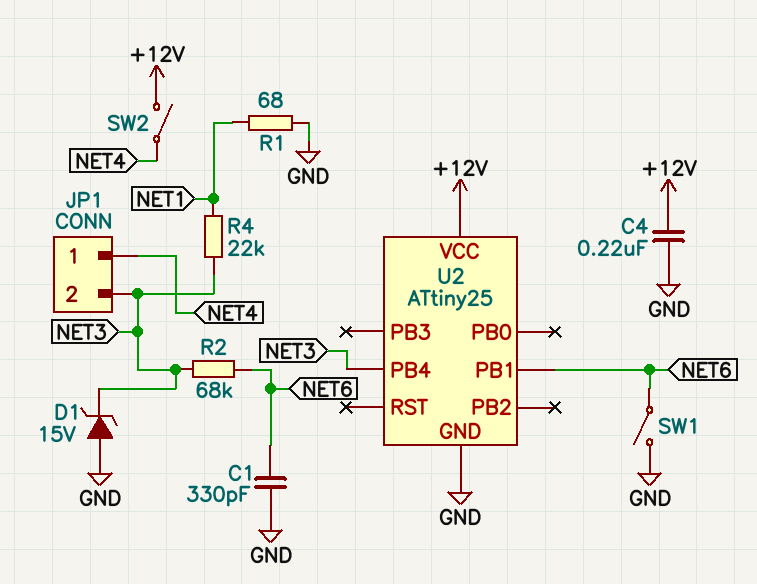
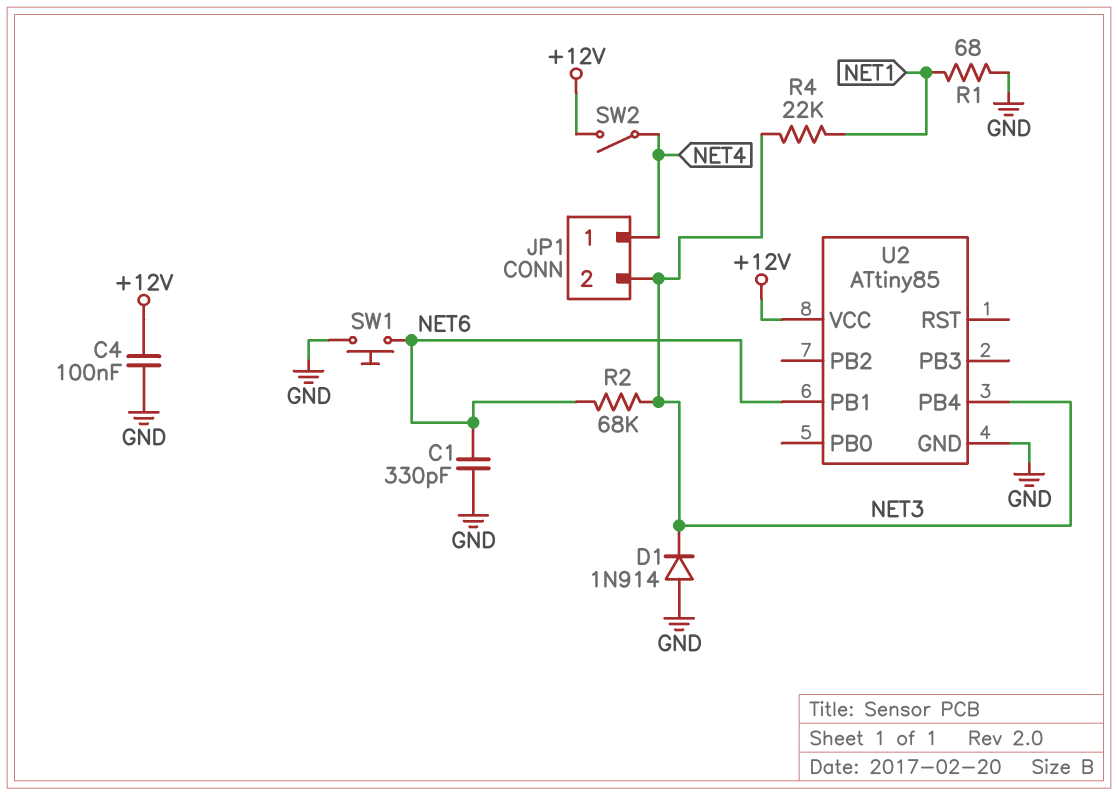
C4: 220nF (+12V, GND) -> 100nF (+12V, GND)
D1: zener 15V (A GND, K NET3) -> diode 1N914 (A GND, K NET3)
SW1: switch (GND, NET6) -> button (GND, NET6)
U2: ATtiny25 -> ATtiny85

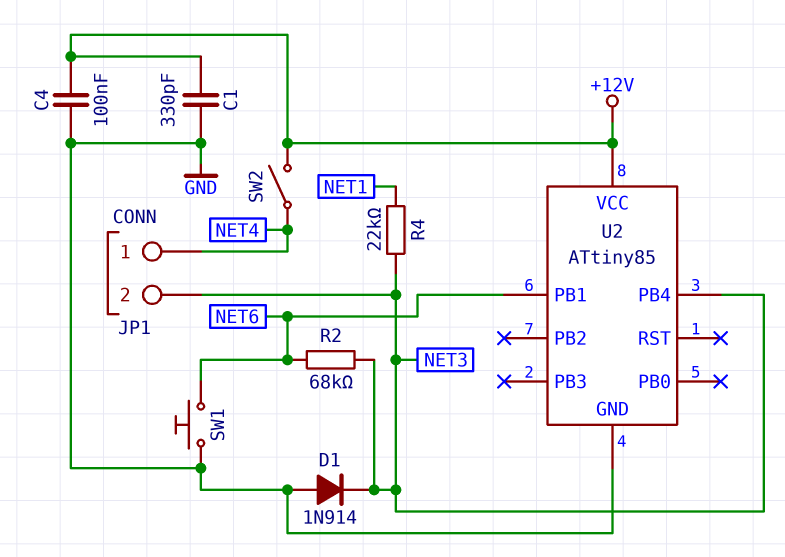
C1: 330pF (GND, NET6) -> 330pF (+12V, GND)
R1: 68 (GND, NET1) -> none

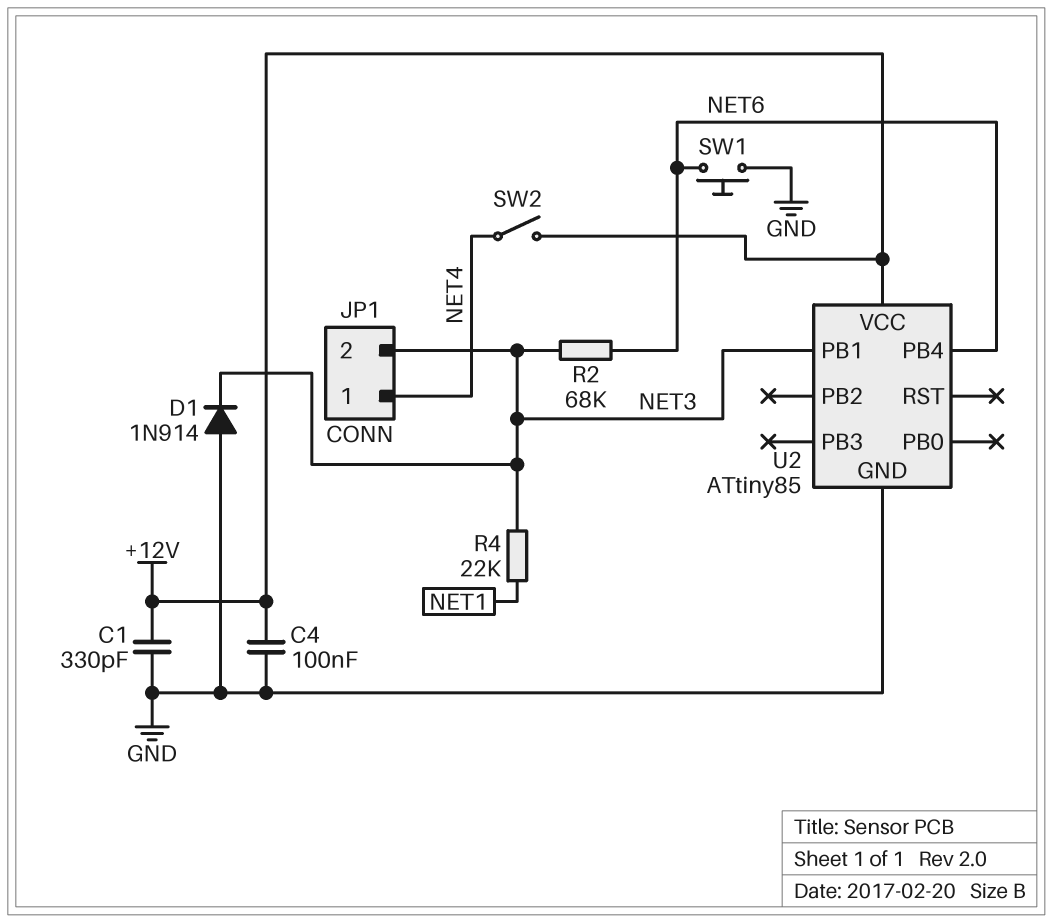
U2 pin PB1: NET6 -> NET3
U2 pin PB4: NET3 -> NET6

